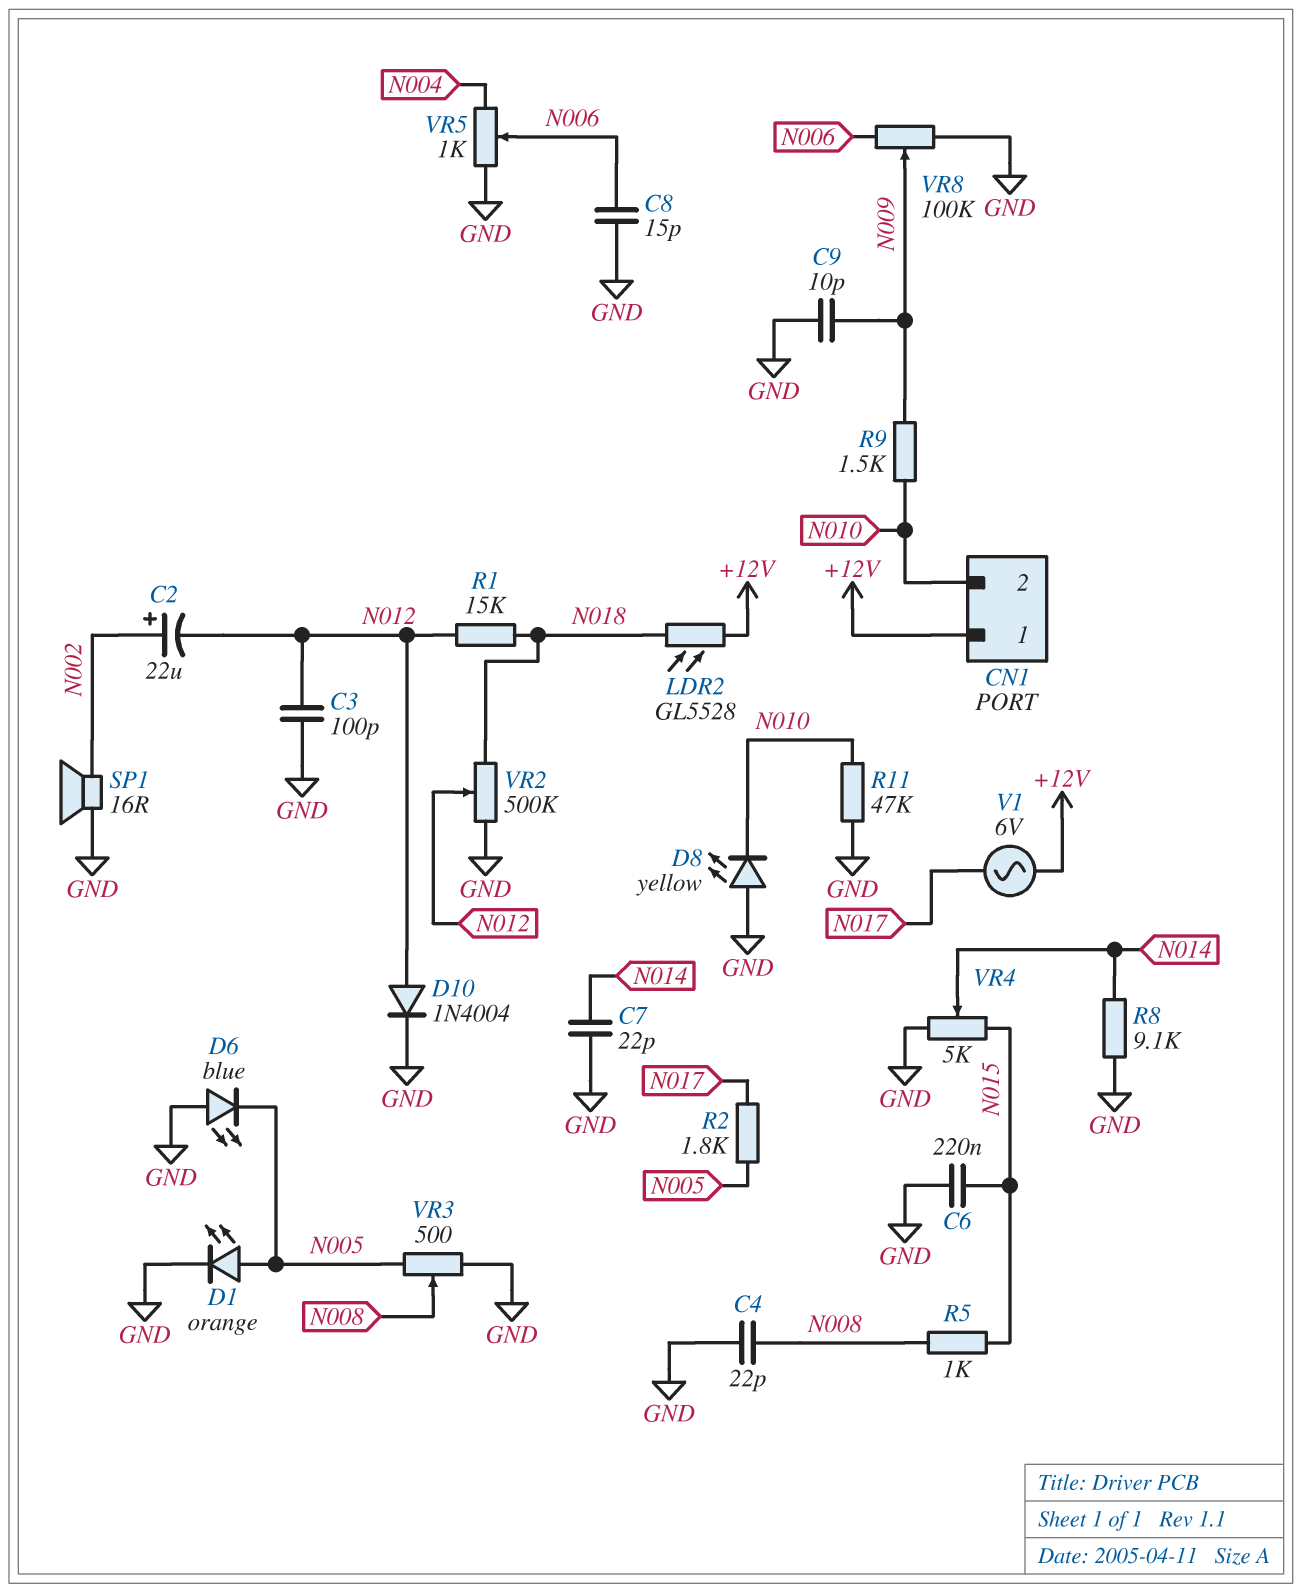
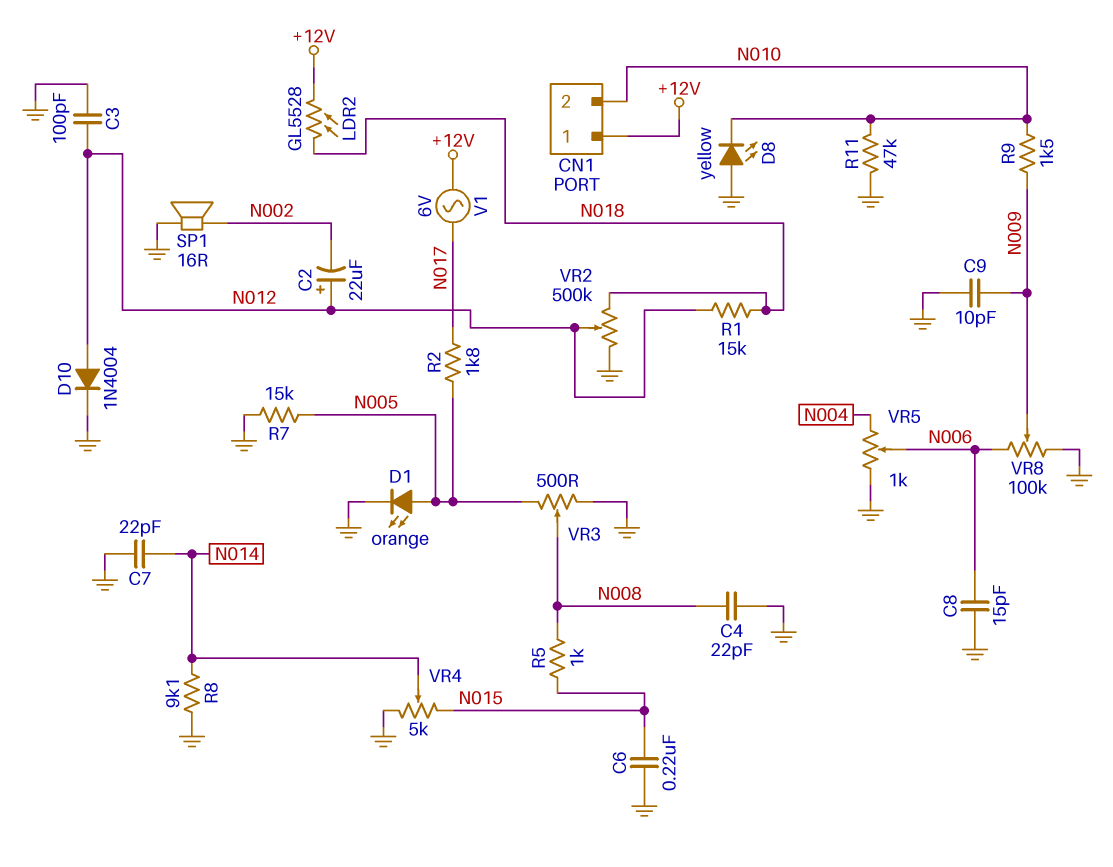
C2: 22uF (plus N002, minus N012) -> 22uF (plus N012, minus N002)
D6: LED blue (A GND, K N005) -> none
R7: none -> 15k (GND, N005)

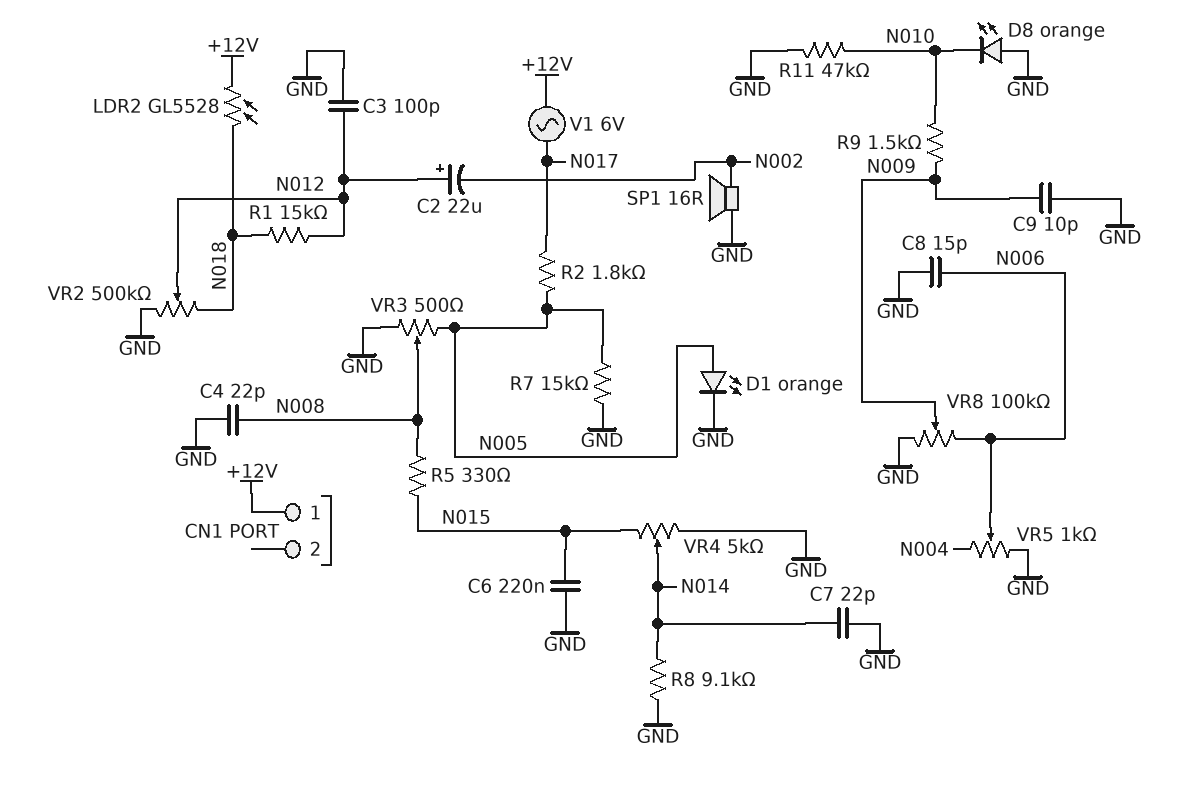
CN1 pin 2: N010 -> none
D8: LED yellow (A GND, K N010) -> LED orange (A GND, K N010)
D10: diode 1N4004 (A N012, K GND) -> none
R5: 1k (N008, N015) -> 330 (N008, N015)

